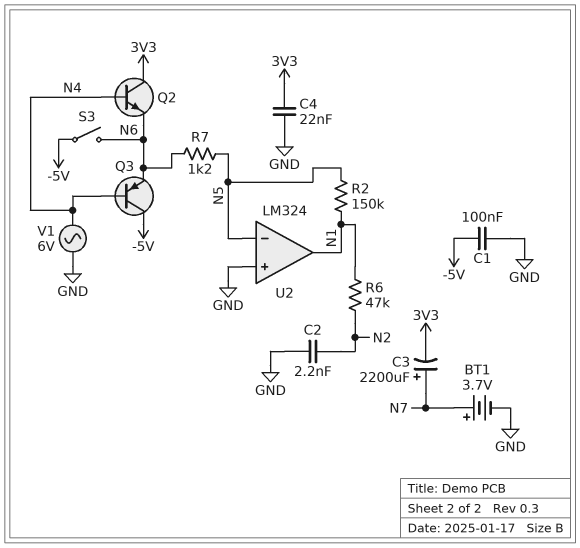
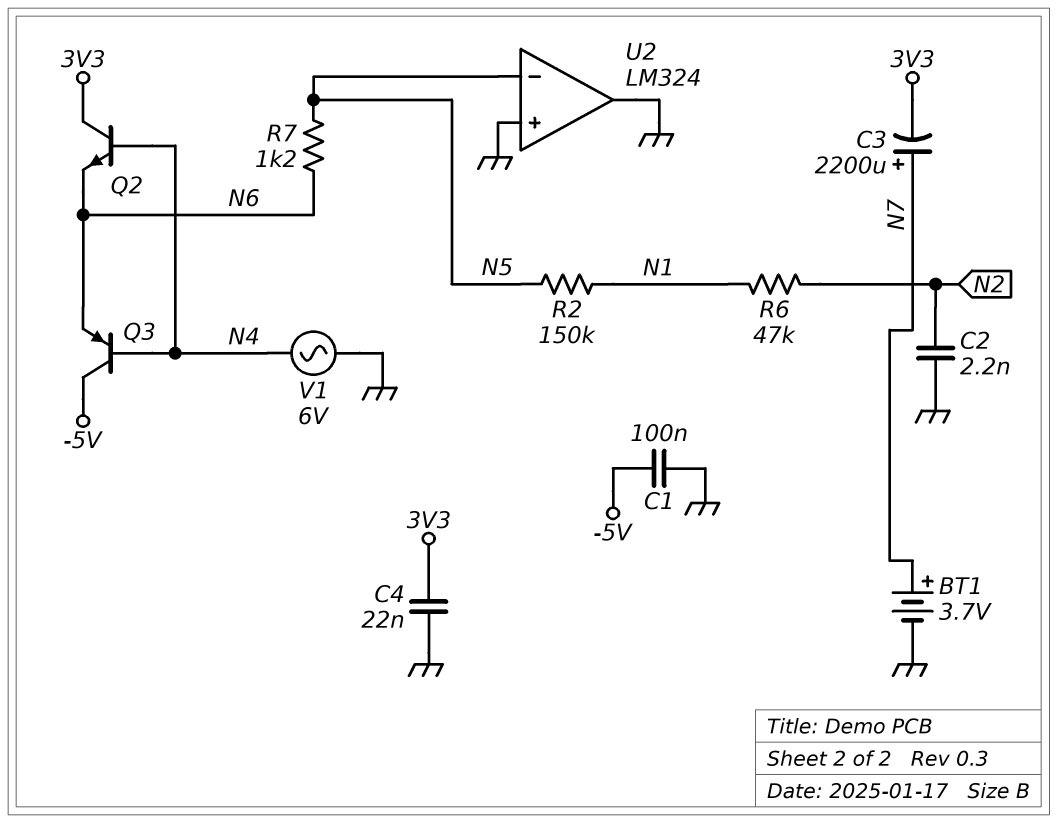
S3: switch (-5V, N6) -> none
U2 pin out: N1 -> GND

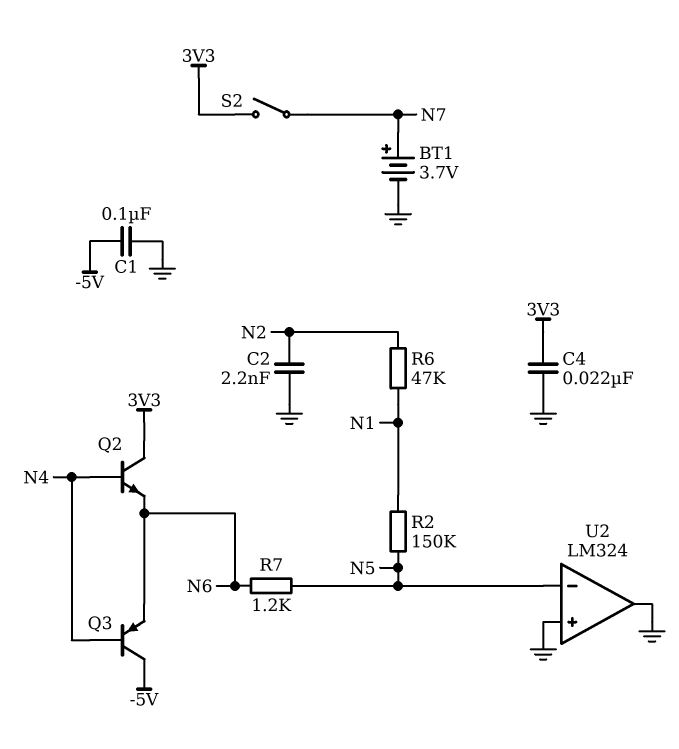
C3: 2200uF (plus N7, minus 3V3) -> none
S2: none -> switch (3V3, N7)
V1: AC 6V (GND, N4) -> none

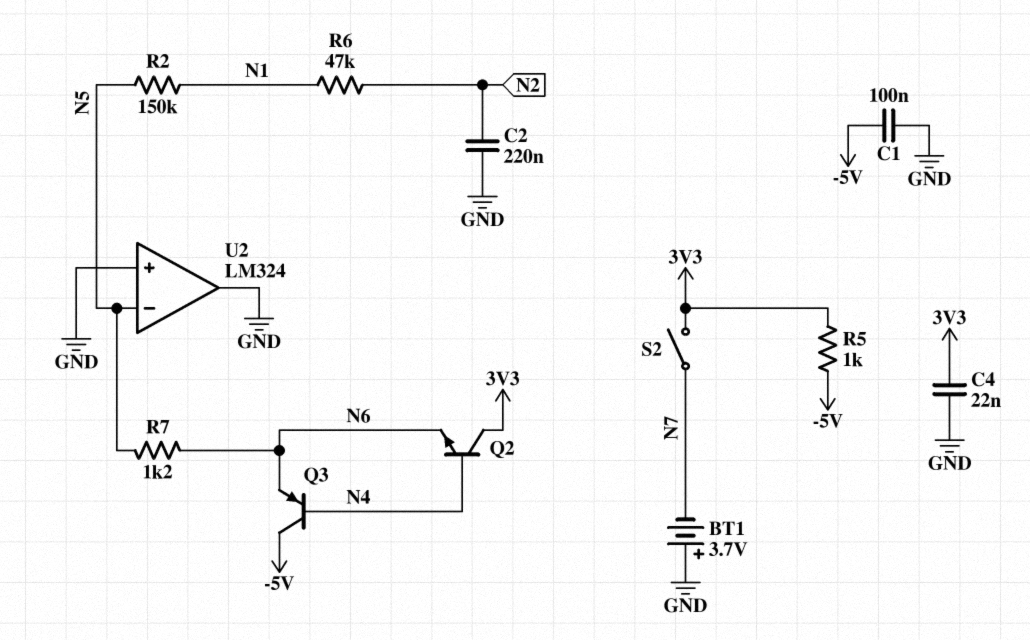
BT1: 3.7V (plus N7, minus GND) -> 3.7V (plus GND, minus N7)
C2: 2.2nF (GND, N2) -> 220nF (GND, N2)
R5: none -> 1k (-5V, 3V3)

